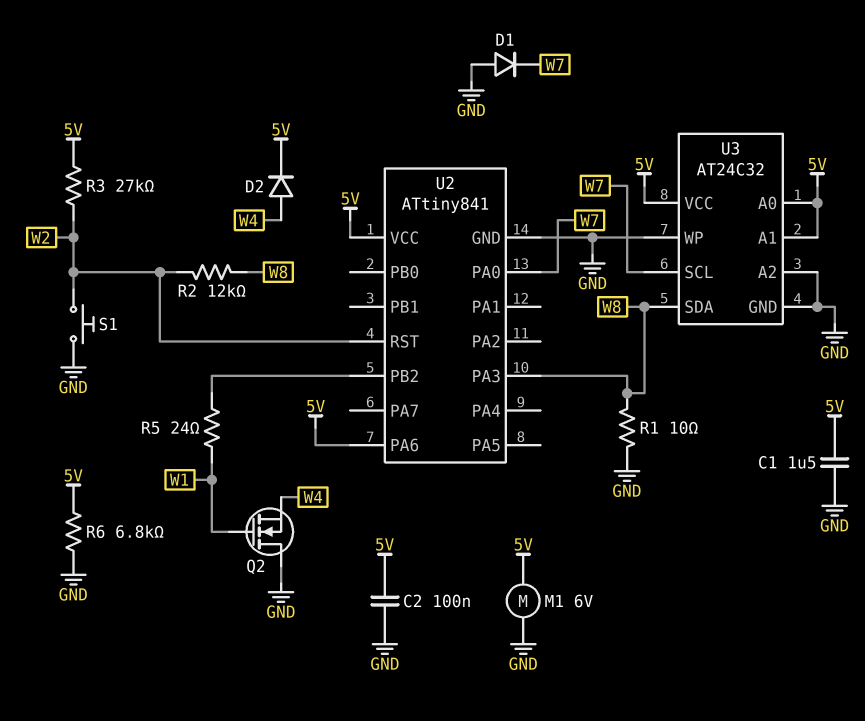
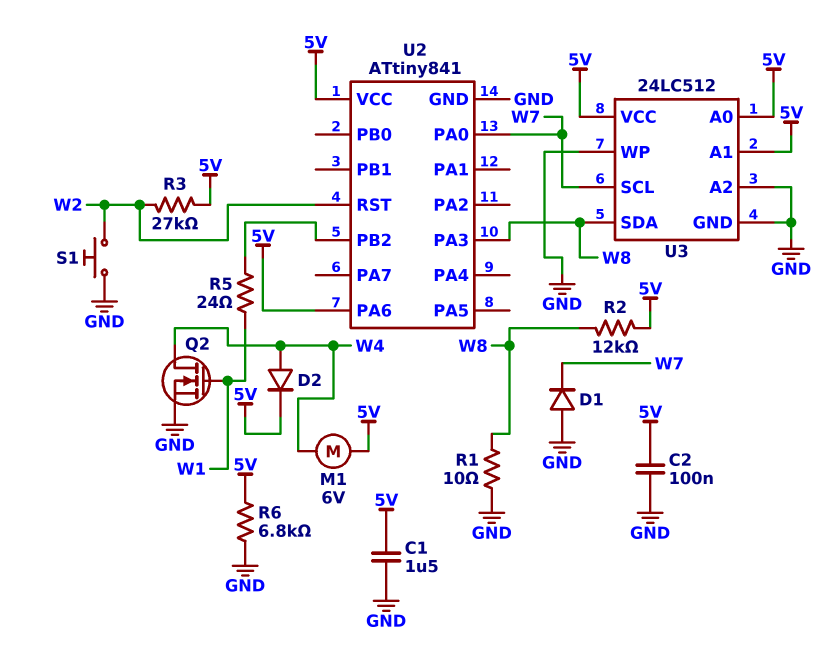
M1: motor 6V (5V, GND) -> motor 6V (5V, W4)
Q2: NMOS (G W1, D GND, S W4) -> NMOS (G W1, D W4, S GND)
R2: 12k (W2, W8) -> 12k (5V, W8)
U3: AT24C32 -> 24LC512

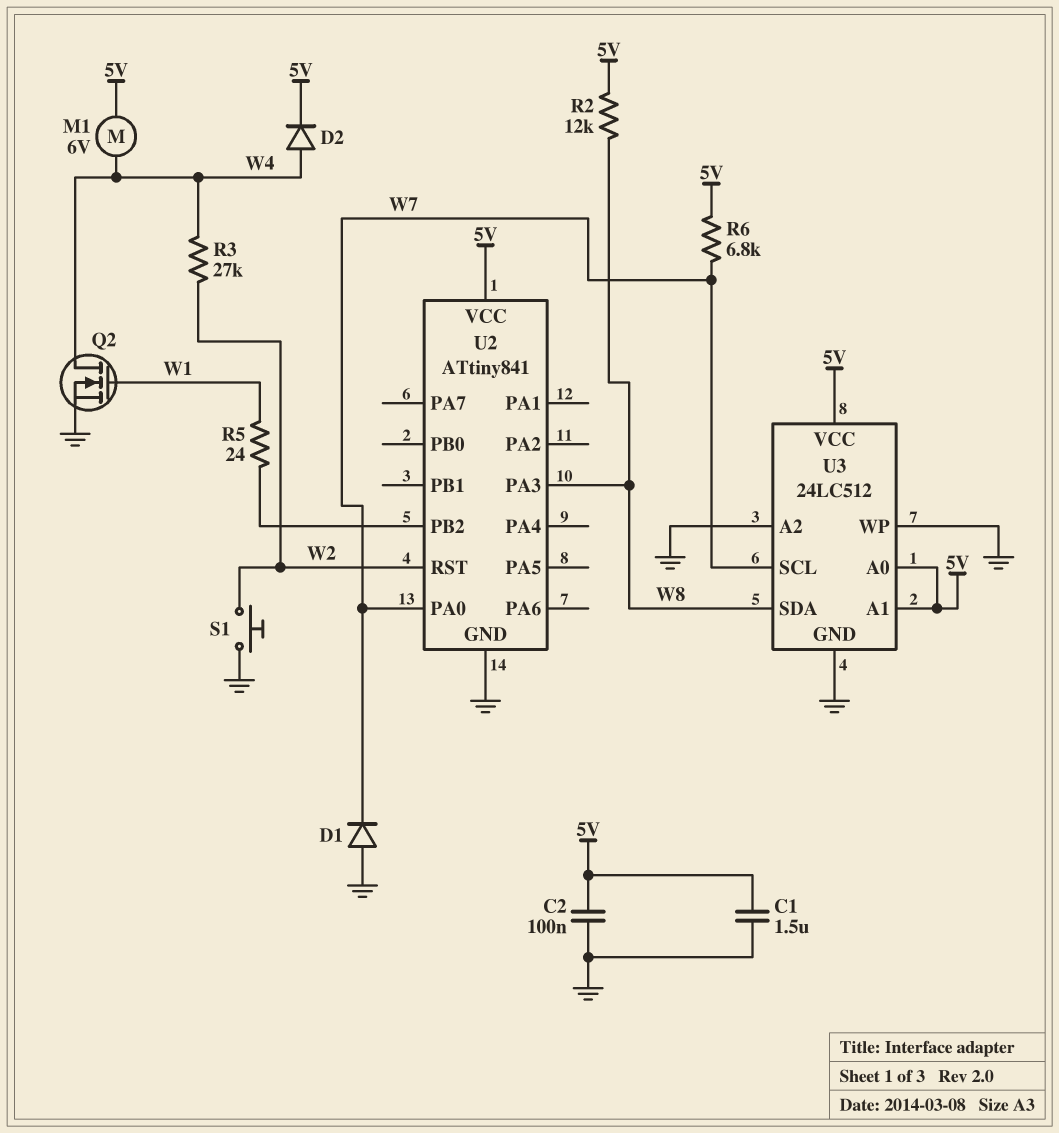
R1: 10 (GND, W8) -> none
R3: 27k (5V, W2) -> 27k (W2, W4)
R6: 6.8k (5V, GND) -> 6.8k (5V, W7)
U2 pin PA6: 5V -> none

